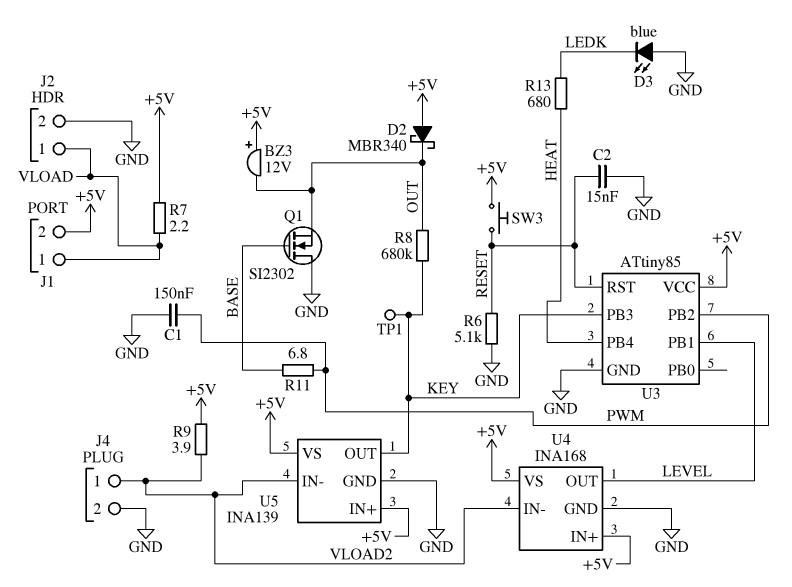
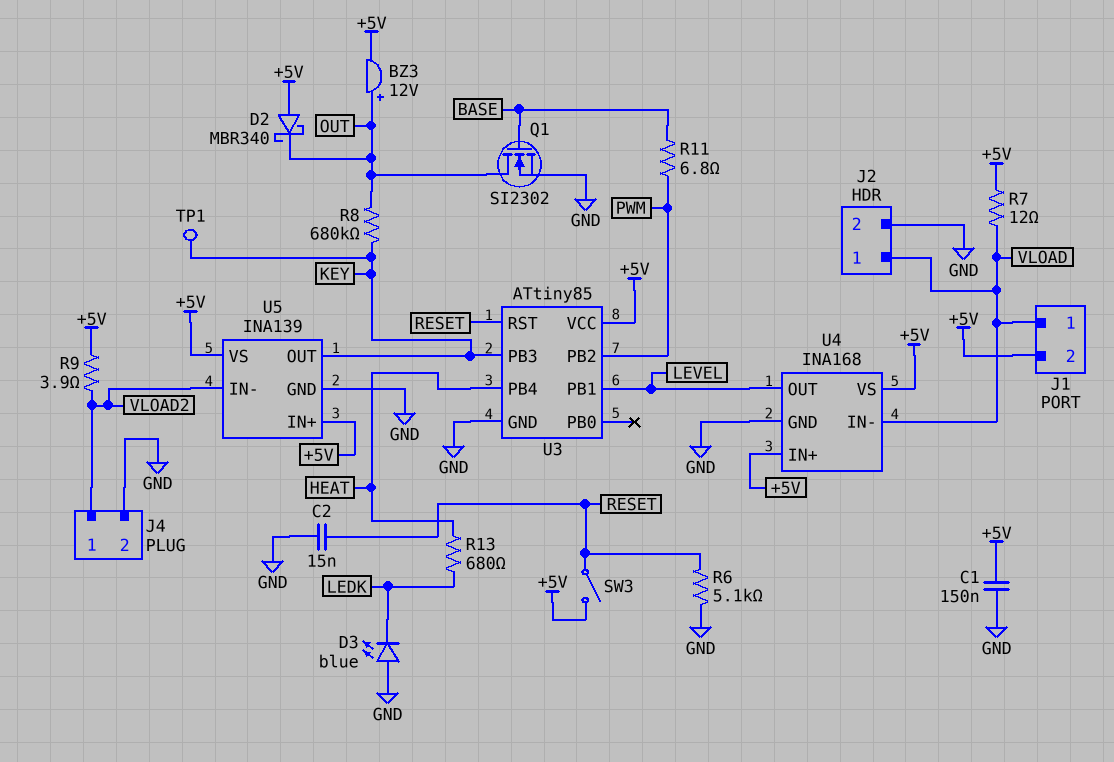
BZ3: buzzer 12V (plus +5V, minus OUT) -> buzzer 12V (plus OUT, minus +5V)
C1: 150nF (GND, PWM) -> 150nF (+5V, GND)
Q1: NMOS SI2302 (G BASE, D GND, S OUT) -> NMOS SI2302 (G BASE, D OUT, S GND)
R7: 2.2 (+5V, VLOAD) -> 12 (+5V, VLOAD)
SW3: button (+5V, RESET) -> switch (+5V, RESET)
U4 pin IN-: VLOAD2 -> VLOAD

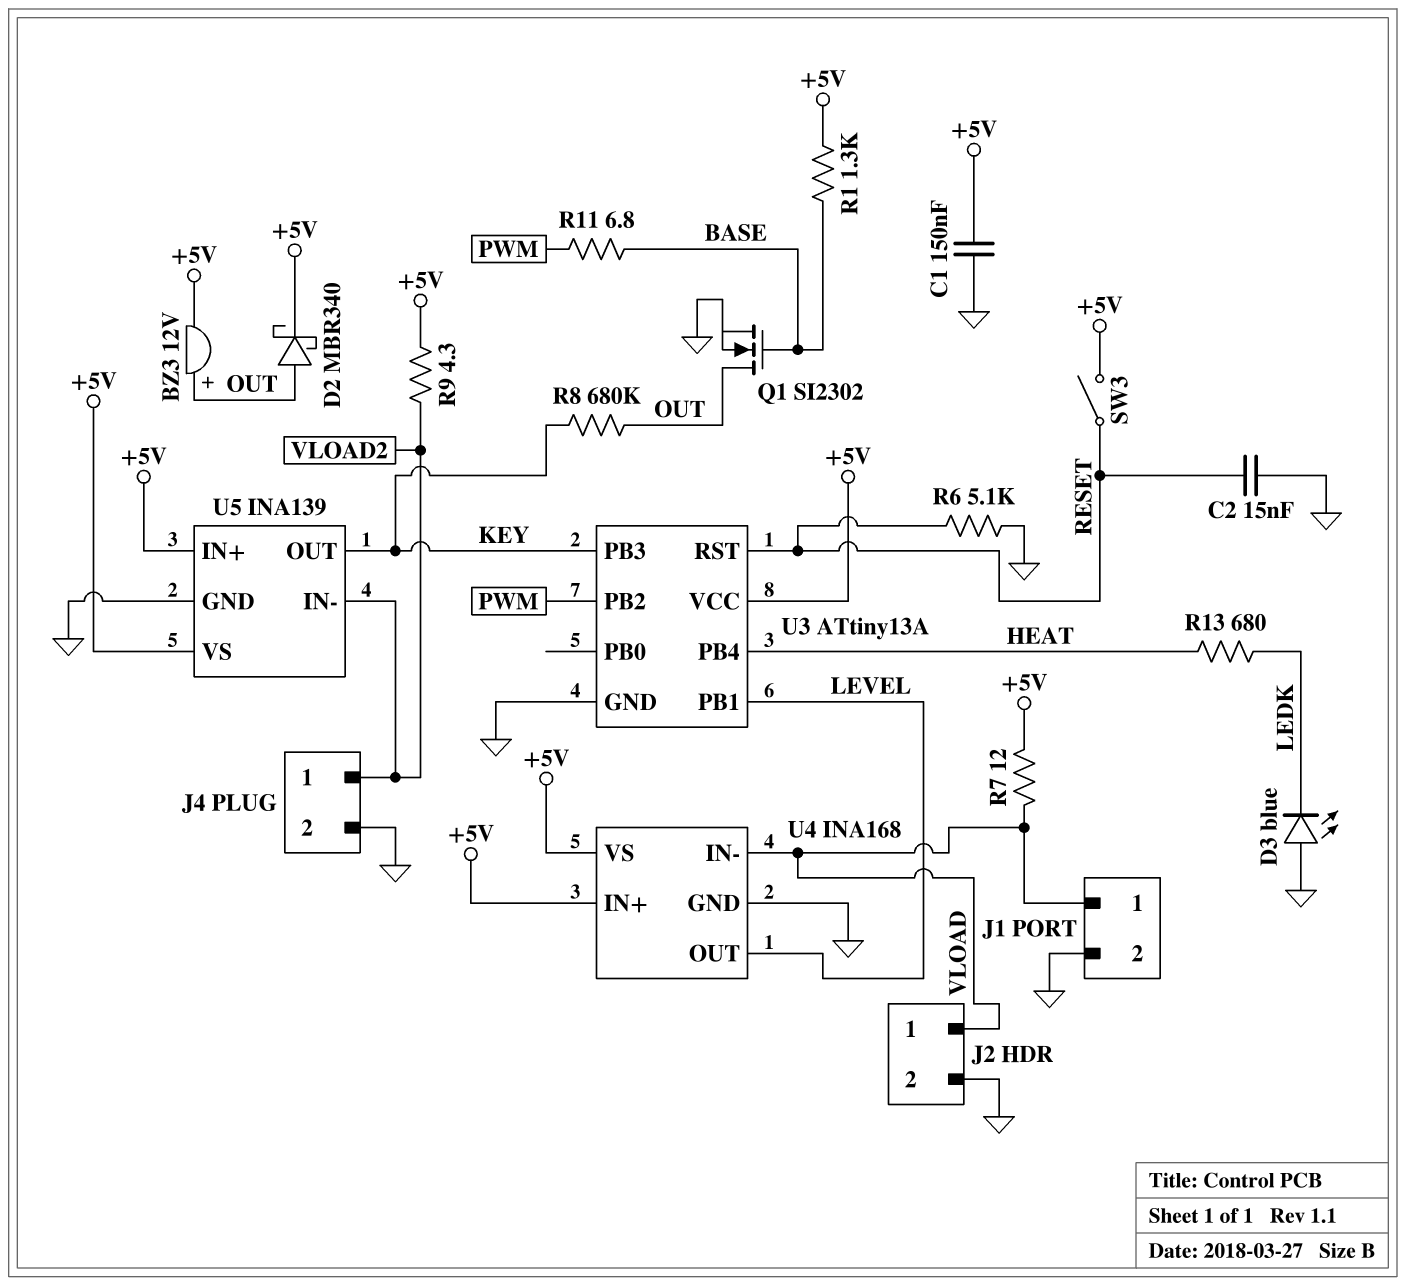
D2: schottky MBR340 (A +5V, K OUT) -> schottky MBR340 (A OUT, K +5V)
J1 pin 2: +5V -> GND
R1: none -> 1.3k (+5V, BASE)
R9: 3.9 (+5V, VLOAD2) -> 4.3 (+5V, VLOAD2)
TP1: test point (KEY) -> none
U3: ATtiny85 -> ATtiny13A

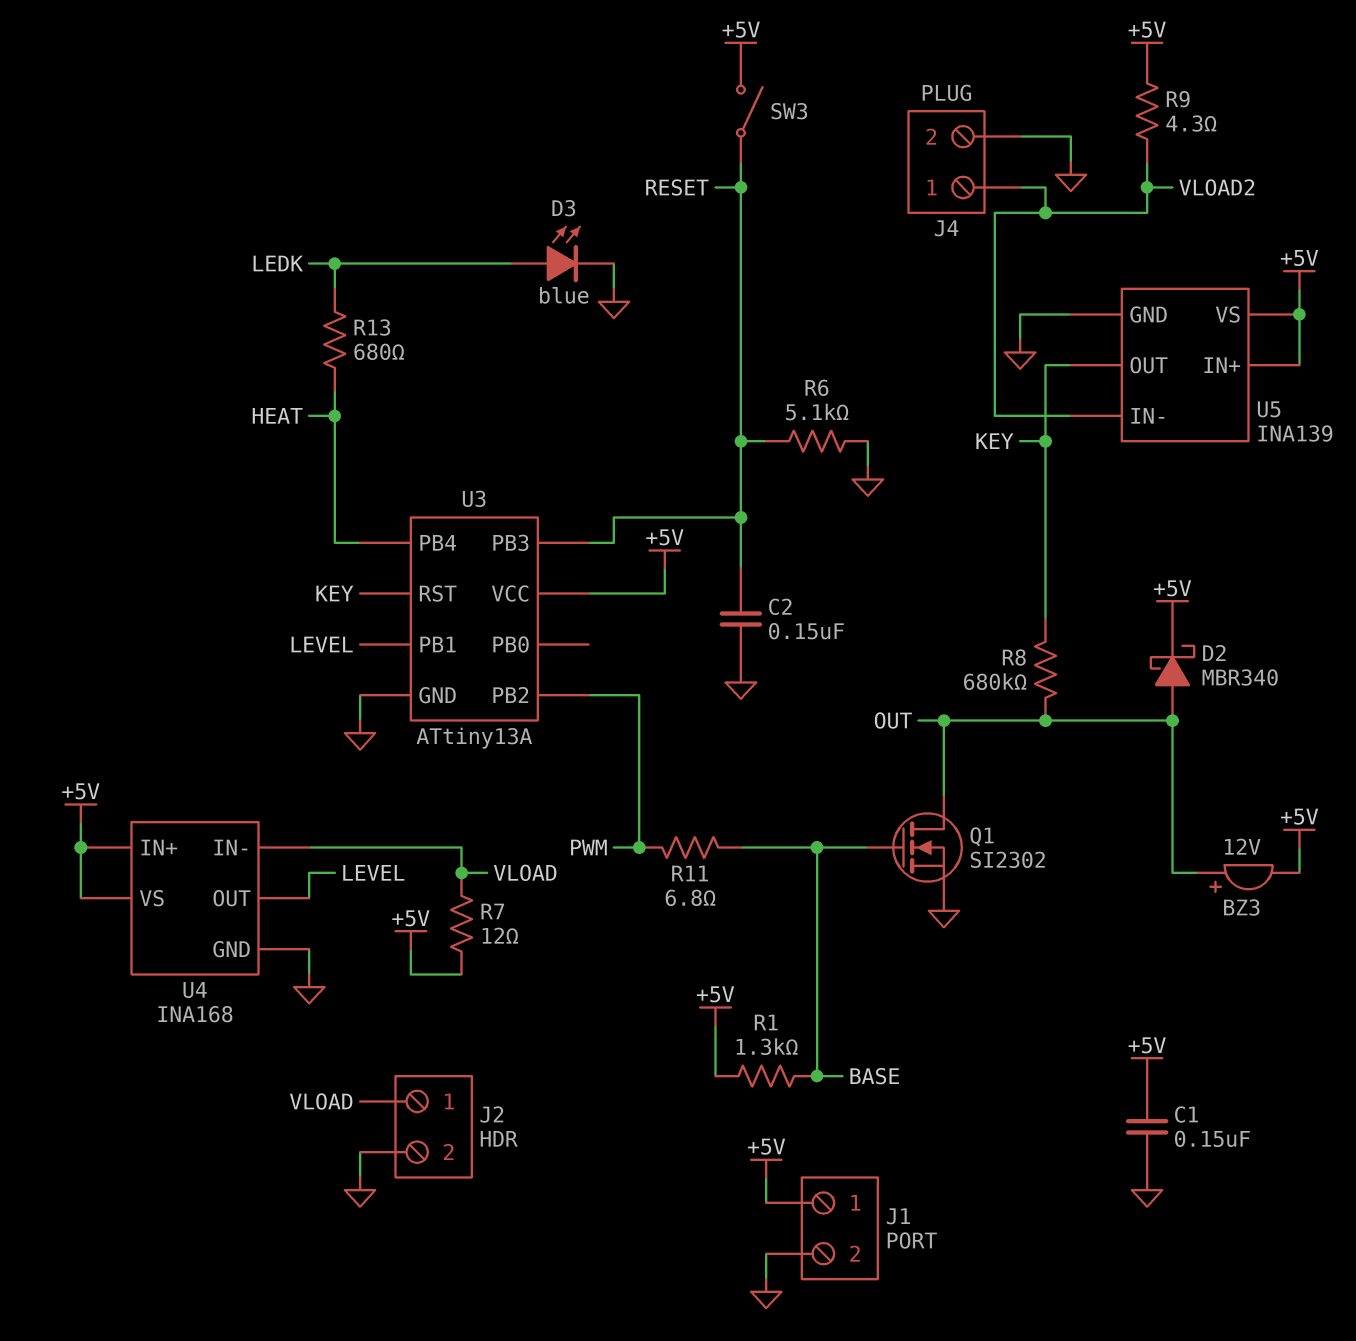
C2: 15nF (GND, RESET) -> 150nF (GND, RESET)
D3: LED blue (A GND, K LEDK) -> LED blue (A LEDK, K GND)
J1 pin 1: VLOAD -> +5V
U3 pin PB3: KEY -> RESET
U3 pin RST: RESET -> KEY

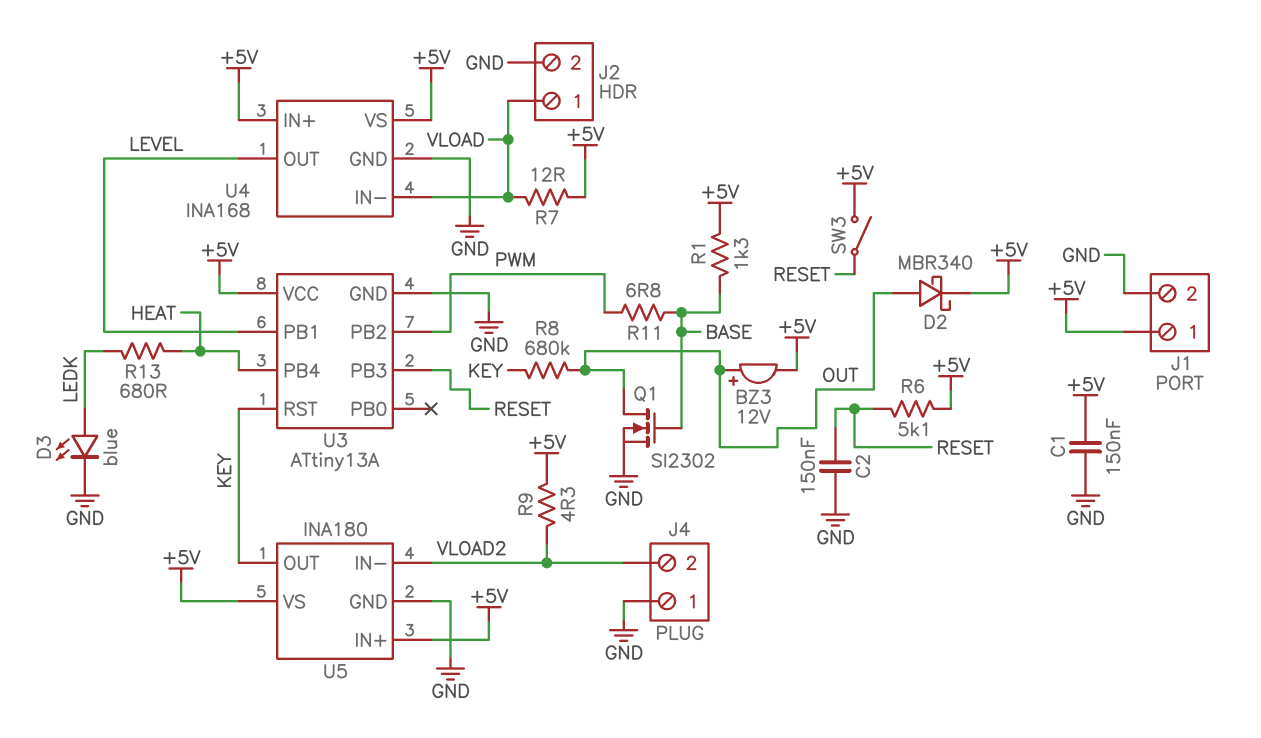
J4 pin 1: VLOAD2 -> GND
J4 pin 2: GND -> VLOAD2
R6: 5.1k (GND, RESET) -> 5.1k (+5V, RESET)
U5: INA139 -> INA180

